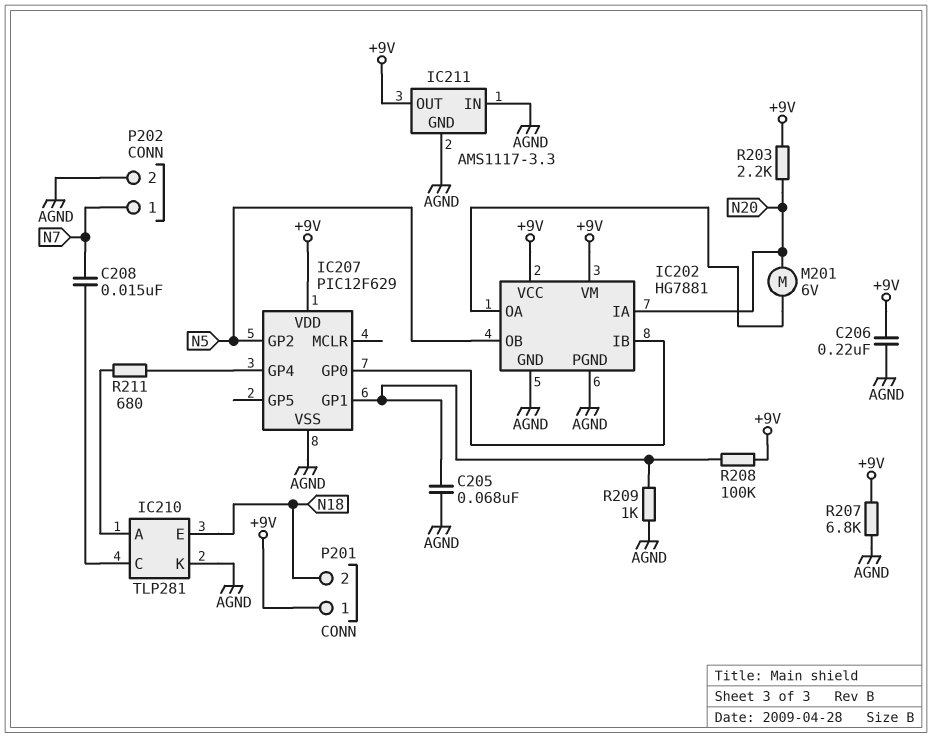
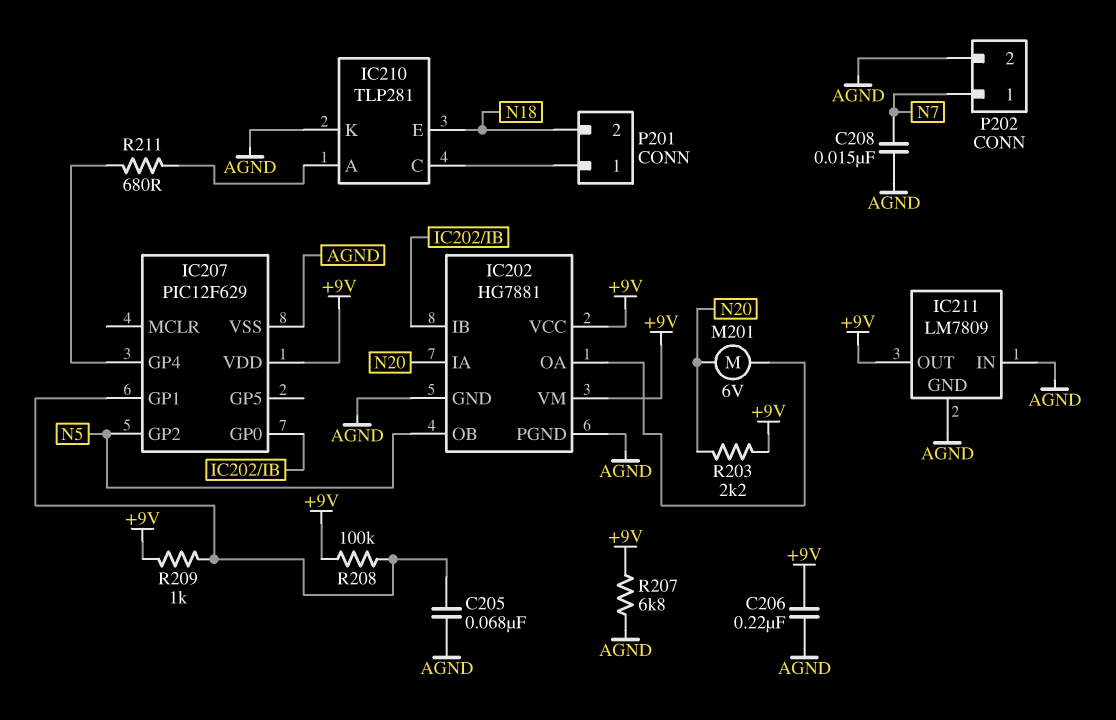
C208: 15nF (IC210/C, N7) -> 15nF (AGND, N7)
IC211: AMS1117-3.3 -> LM7809
P201 pin 1: +9V -> IC210/C
R209: 1k (AGND, IC207/GP1) -> 1k (+9V, IC207/GP1)

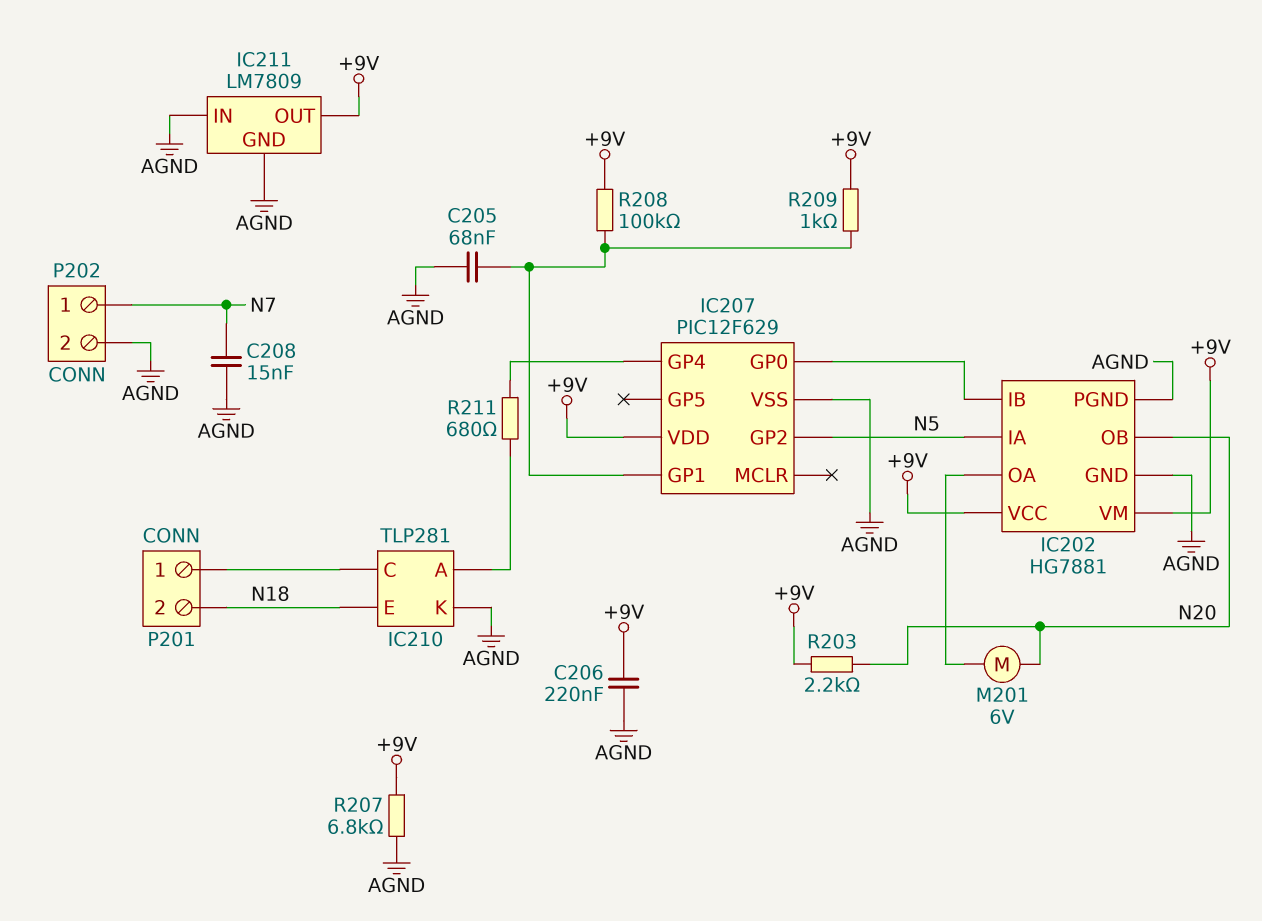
IC202 pin IA: N20 -> N5
IC202 pin OB: N5 -> N20

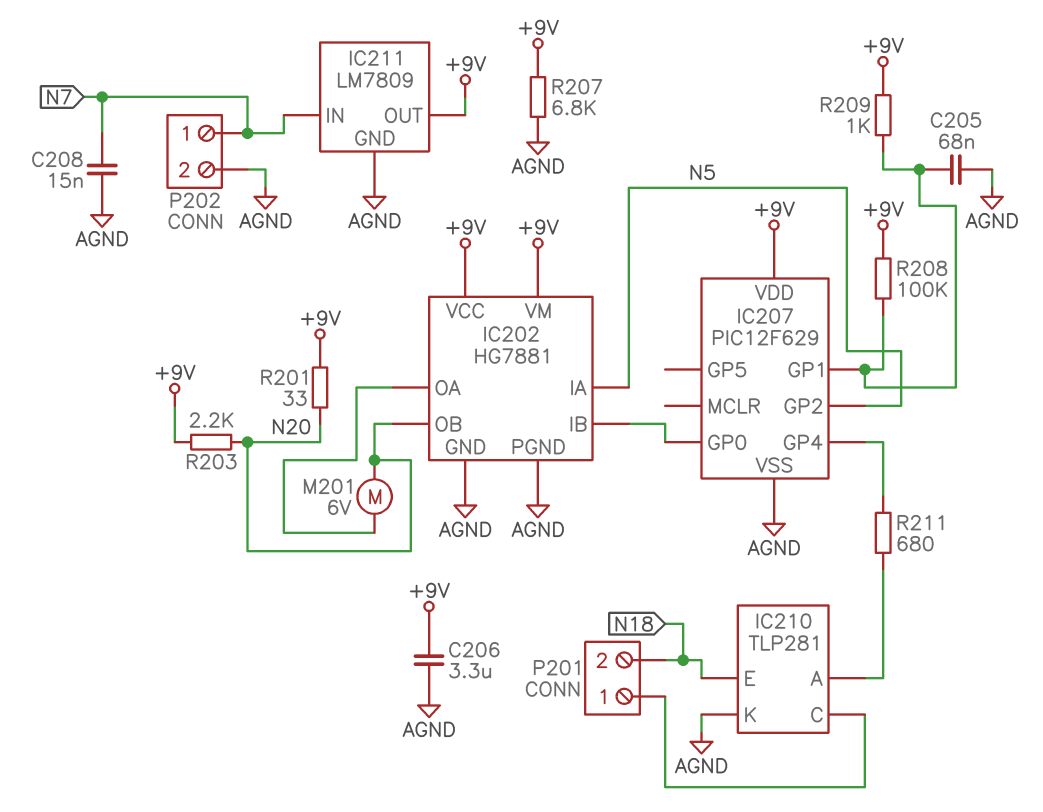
C206: 220nF (+9V, AGND) -> 3.3uF (+9V, AGND)
IC211 pin IN: AGND -> N7
R201: none -> 33 (+9V, N20)

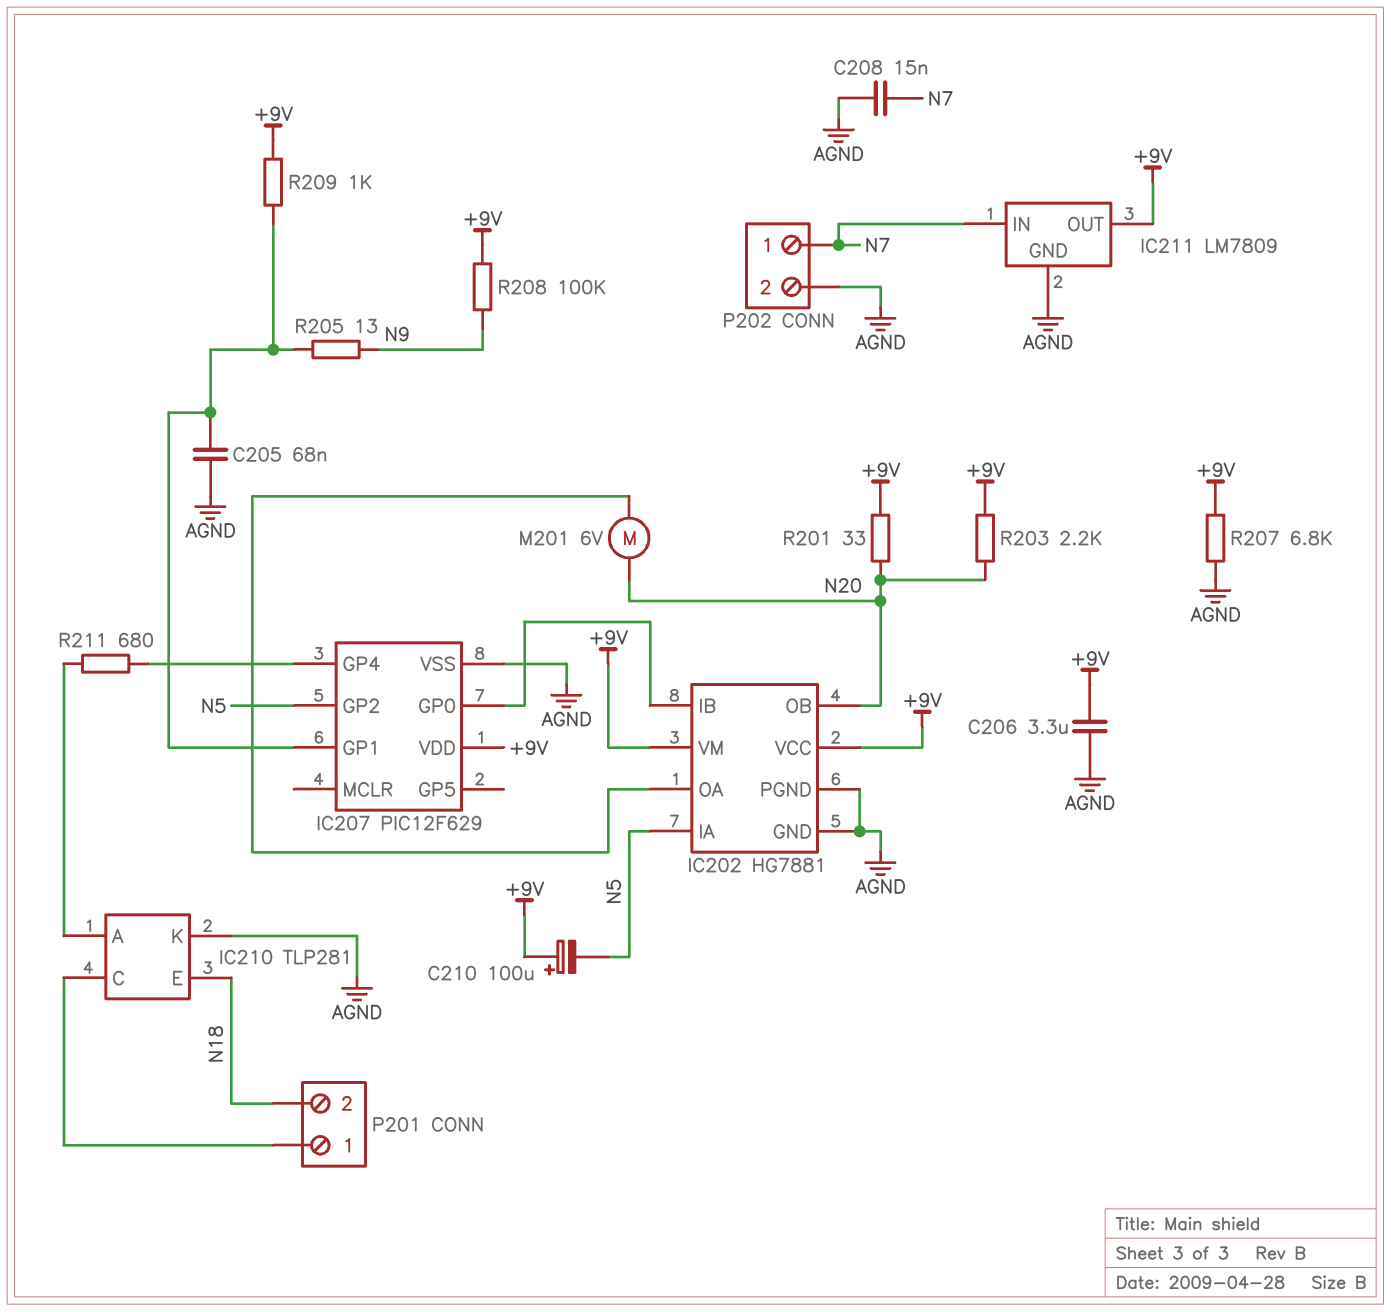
C210: none -> 100uF (plus +9V, minus N5)
R205: none -> 13 (IC207/GP1, N9)
R208: 100k (+9V, IC207/GP1) -> 100k (+9V, N9)

